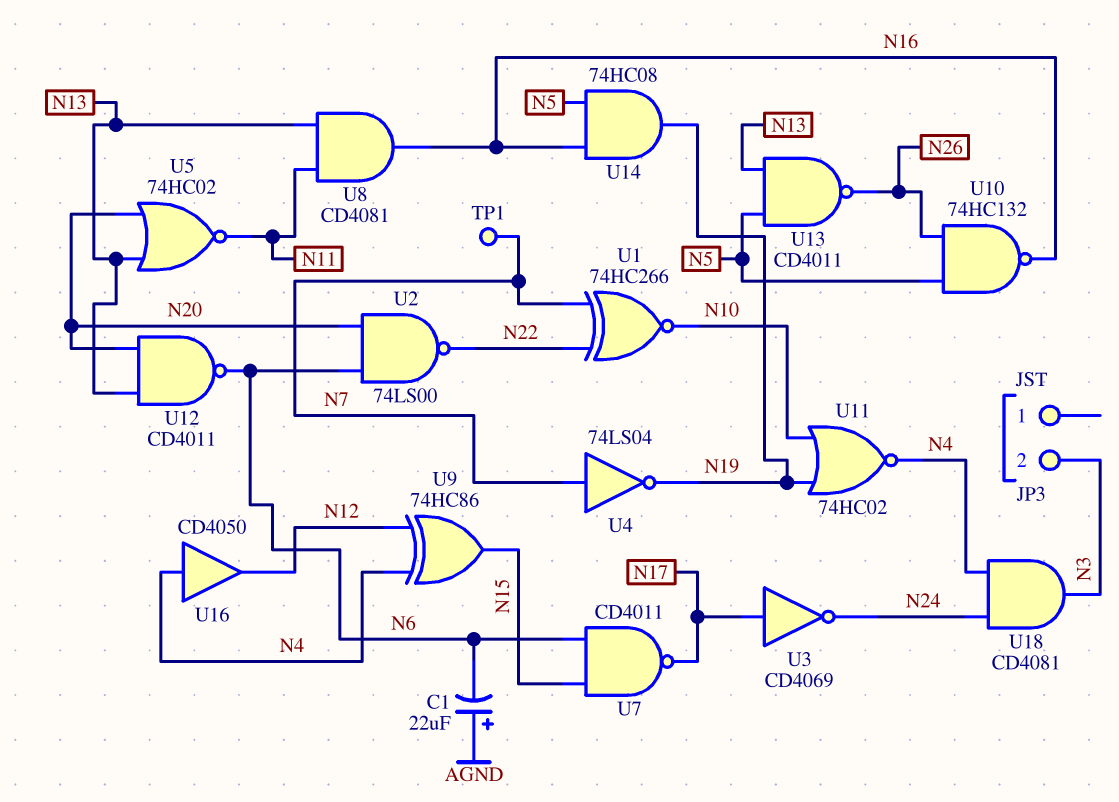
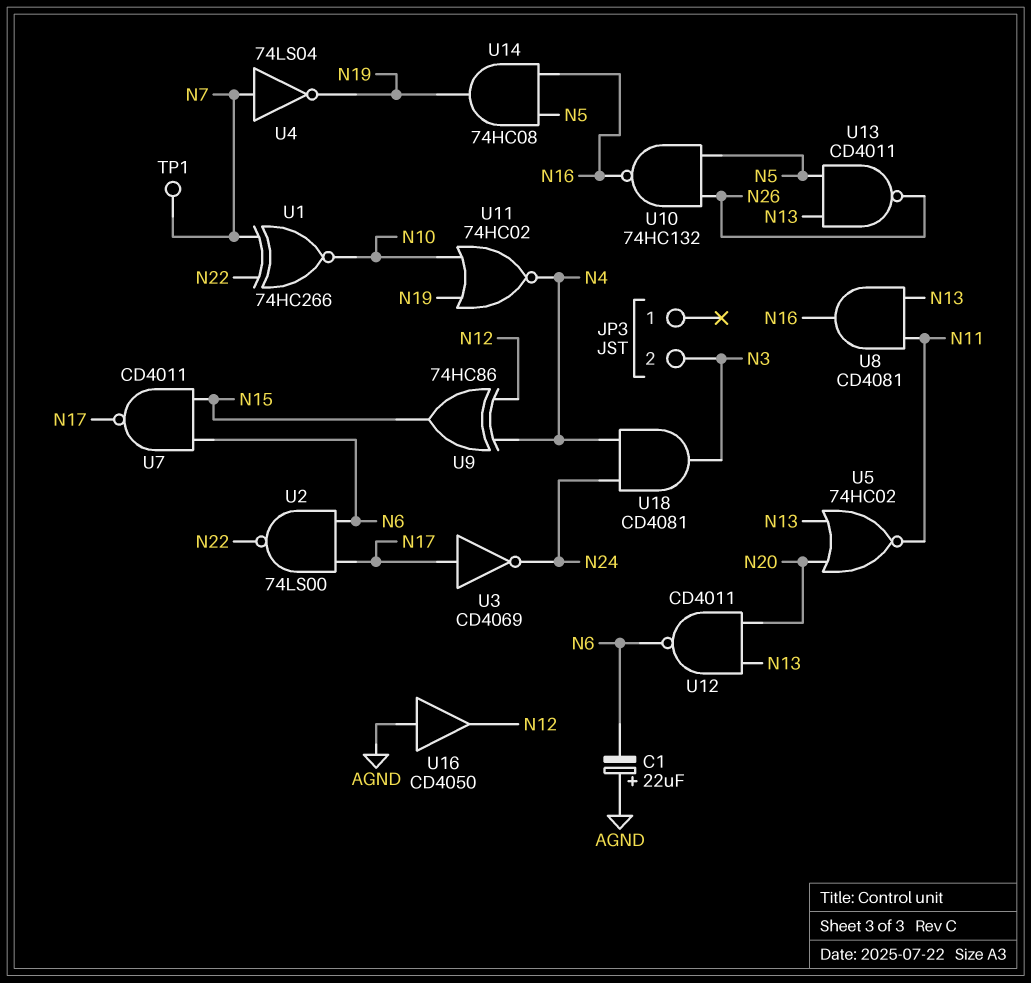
U2: NAND 74LS00 (in N6, in N20, out N22) -> NAND 74LS00 (in N6, in N17, out N22)
U16: buffer CD4050 (in N4, out N12) -> buffer CD4050 (in AGND, out N12)

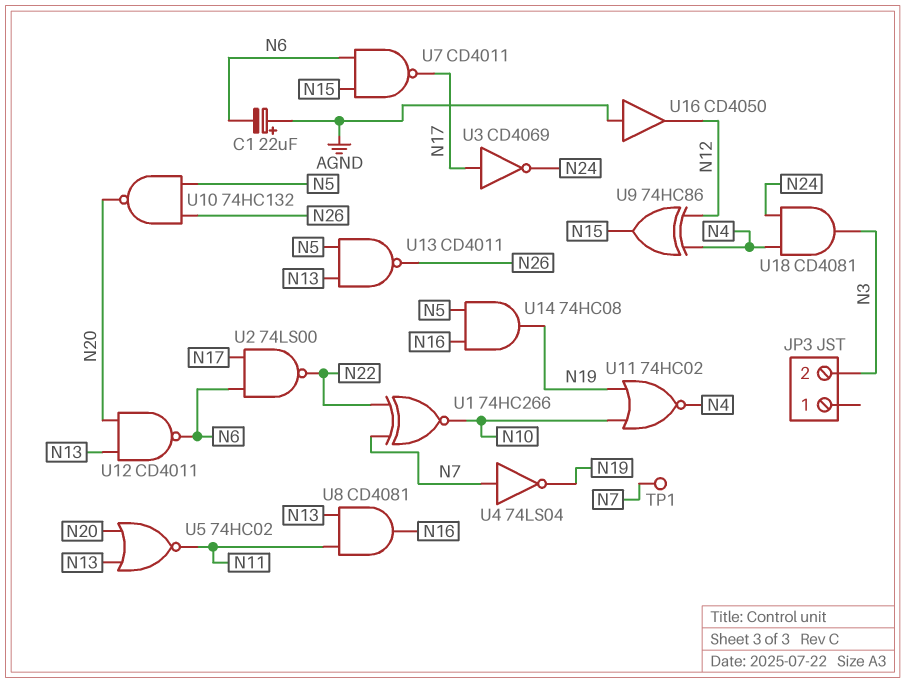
U10: NAND 74HC132 (in N5, in N26, out N16) -> NAND 74HC132 (in N5, in N26, out N20)

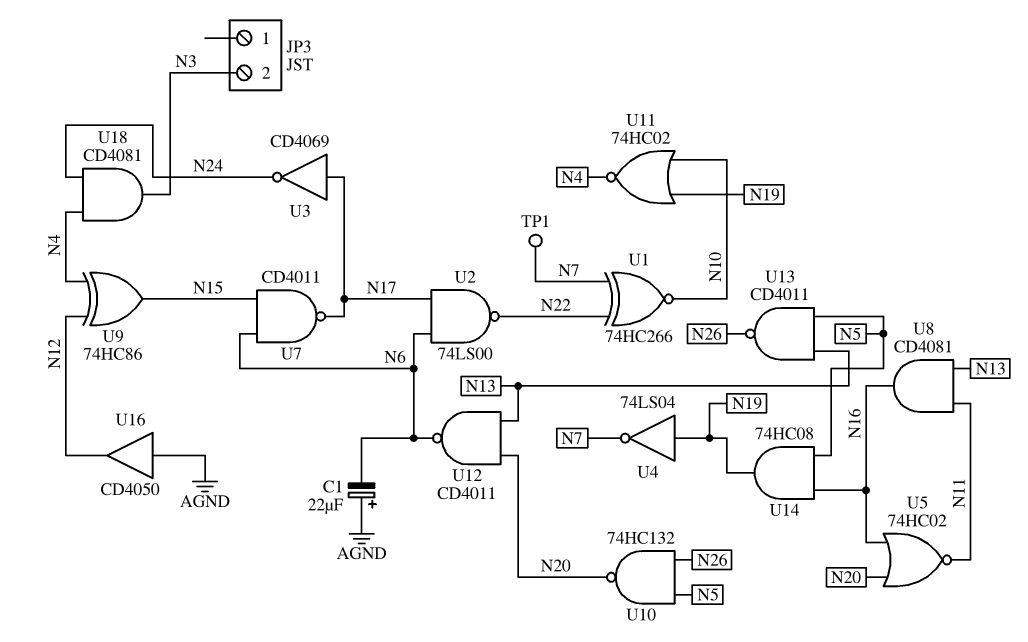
U4: NOT 74LS04 (in N7, out N19) -> NOT 74LS04 (in N19, out N7)
U5: NOR 74HC02 (in N13, in N20, out N11) -> NOR 74HC02 (in N16, in N20, out N11)

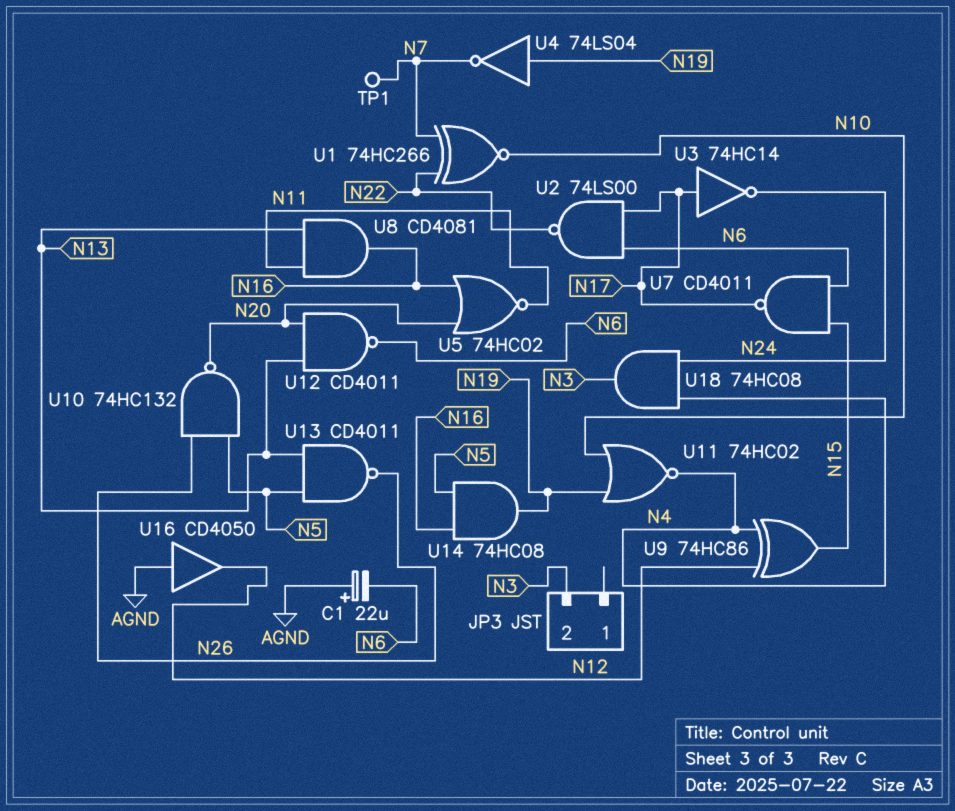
U3: NOT CD4069 (in N17, out N24) -> NOT 74HC14 (in N17, out N24)
U18: AND CD4081 (in N4, in N24, out N3) -> AND 74HC08 (in N4, in N24, out N3)

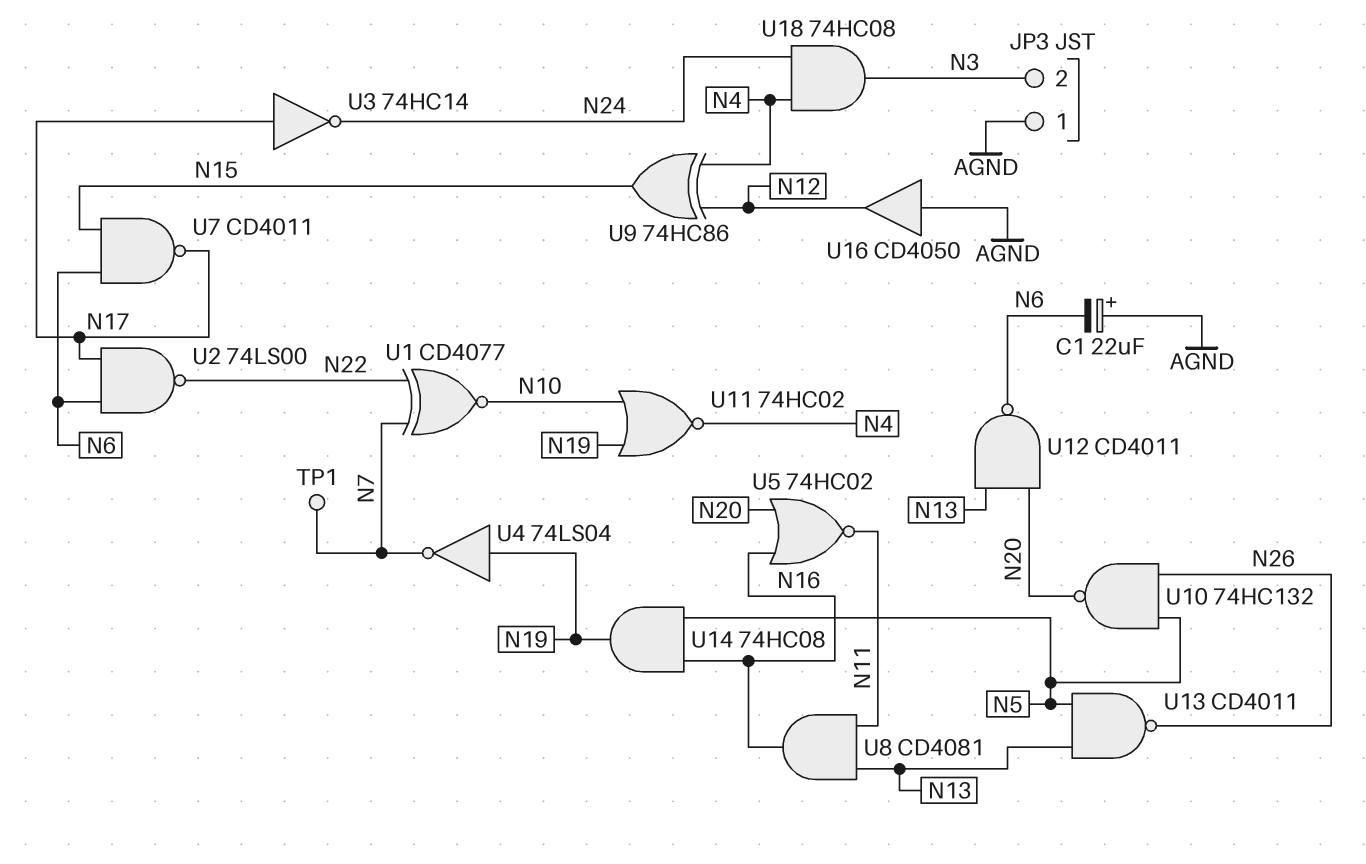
JP3 pin 1: none -> AGND
U1: XNOR 74HC266 (in N7, in N22, out N10) -> XNOR CD4077 (in N7, in N22, out N10)

